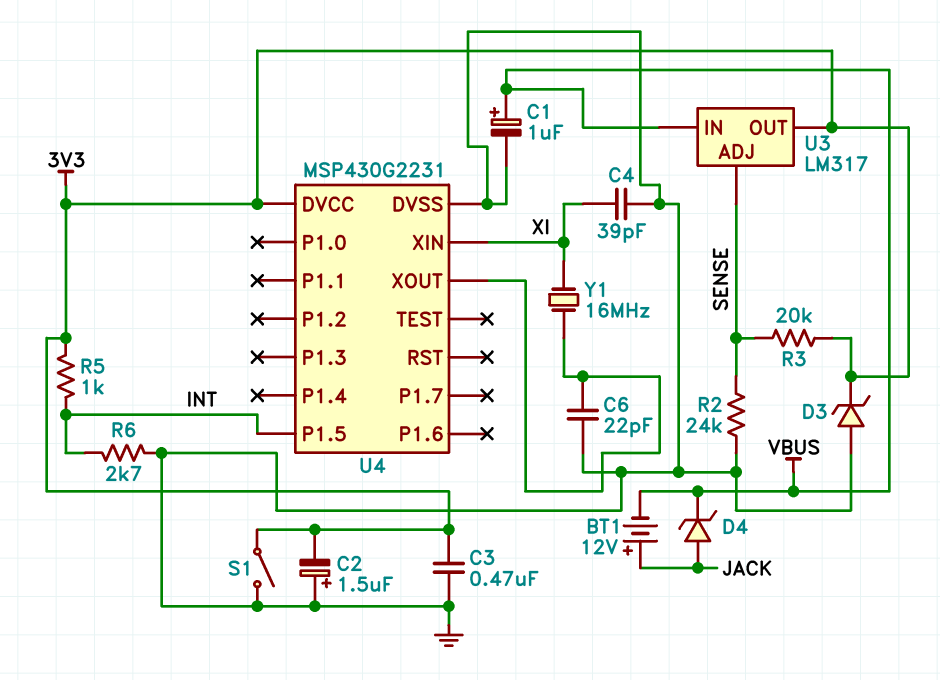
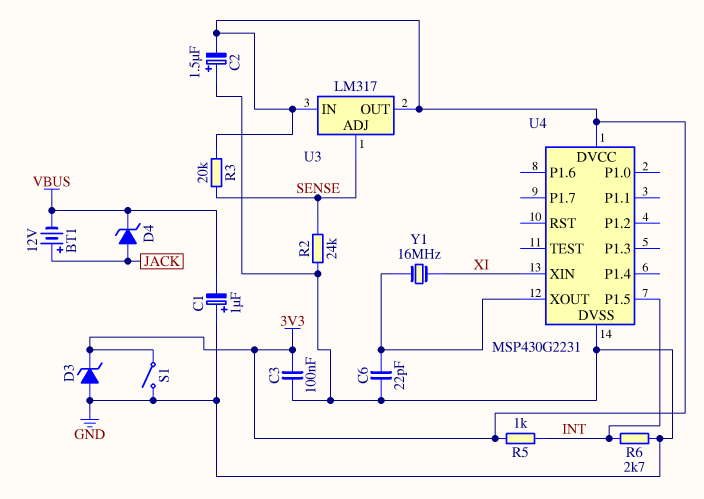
C1: 1uF (plus VBUS, minus GND) -> 1uF (plus GND, minus VBUS)
C3: 470nF (3V3, GND) -> 100nF (3V3, GND)
C4: 39pF (GND, XI) -> none
U3 pin IN: VBUS -> 3V3

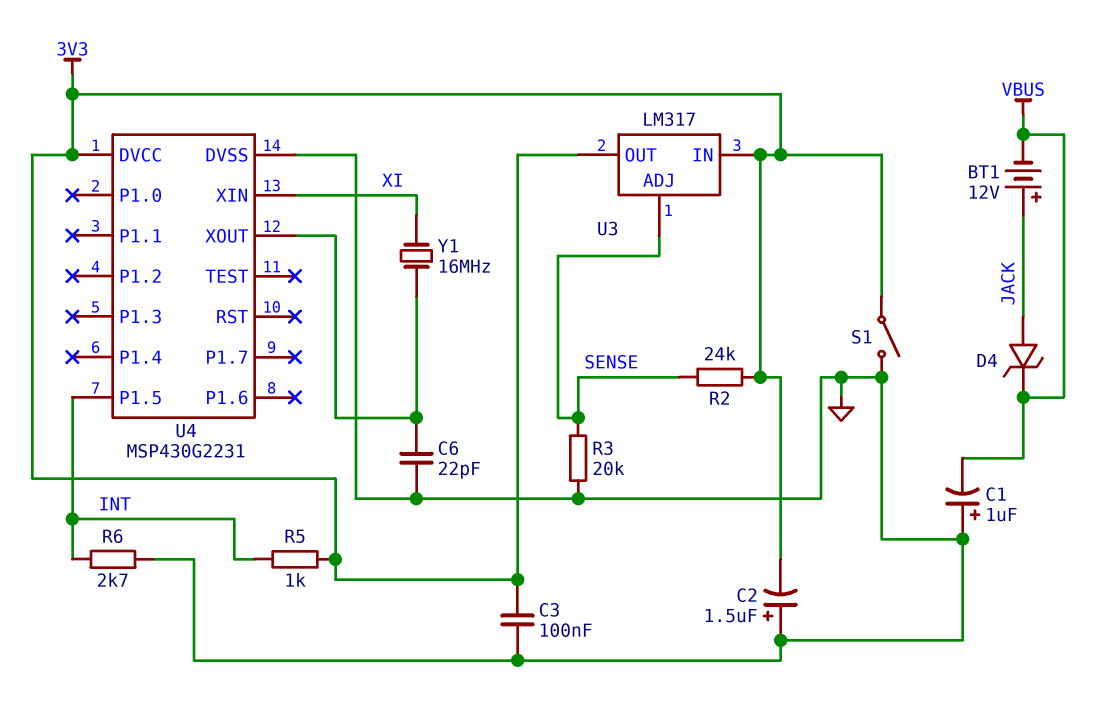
D3: zener (A GND, K 3V3) -> none
R2: 24k (GND, SENSE) -> 24k (3V3, SENSE)
R3: 20k (3V3, SENSE) -> 20k (GND, SENSE)

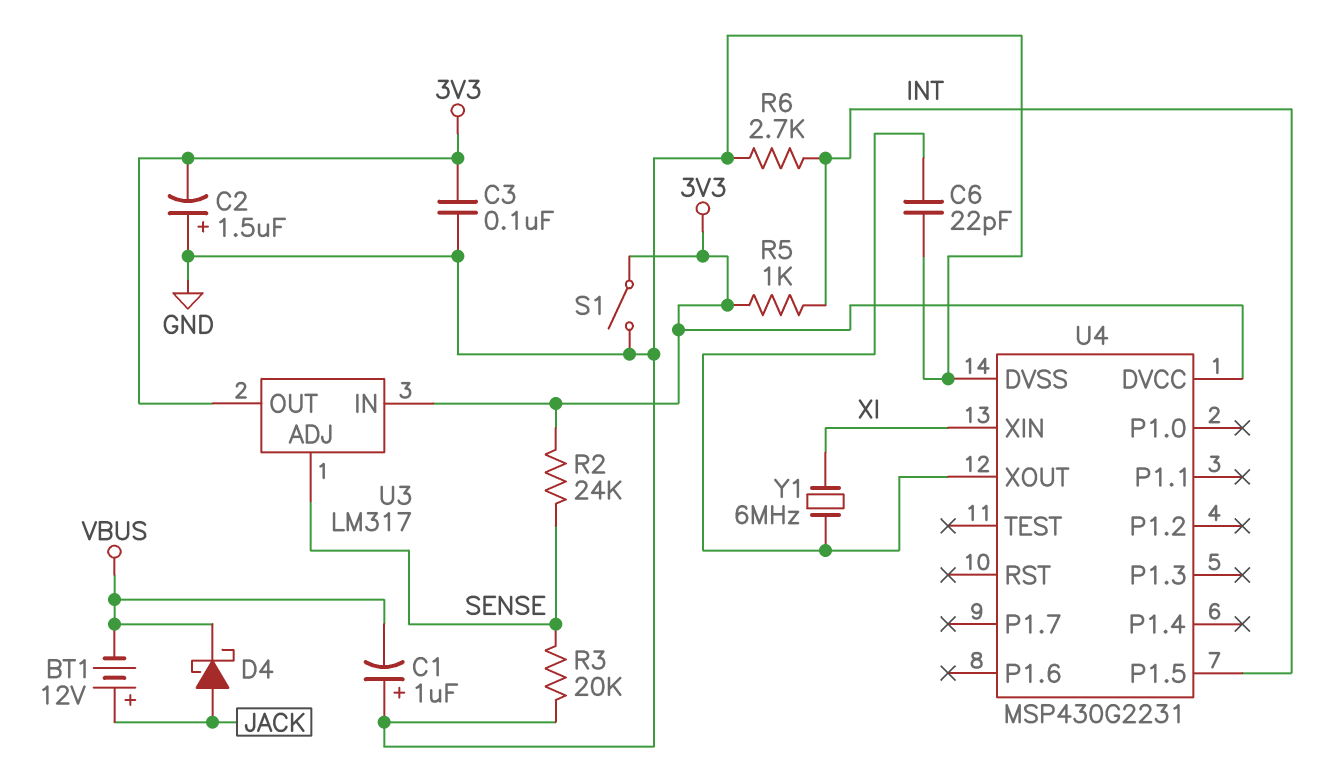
D4: zener (A JACK, K VBUS) -> schottky (A JACK, K VBUS)
Y1: 16MHz (U4/XOUT, XI) -> 6MHz (U4/XOUT, XI)

